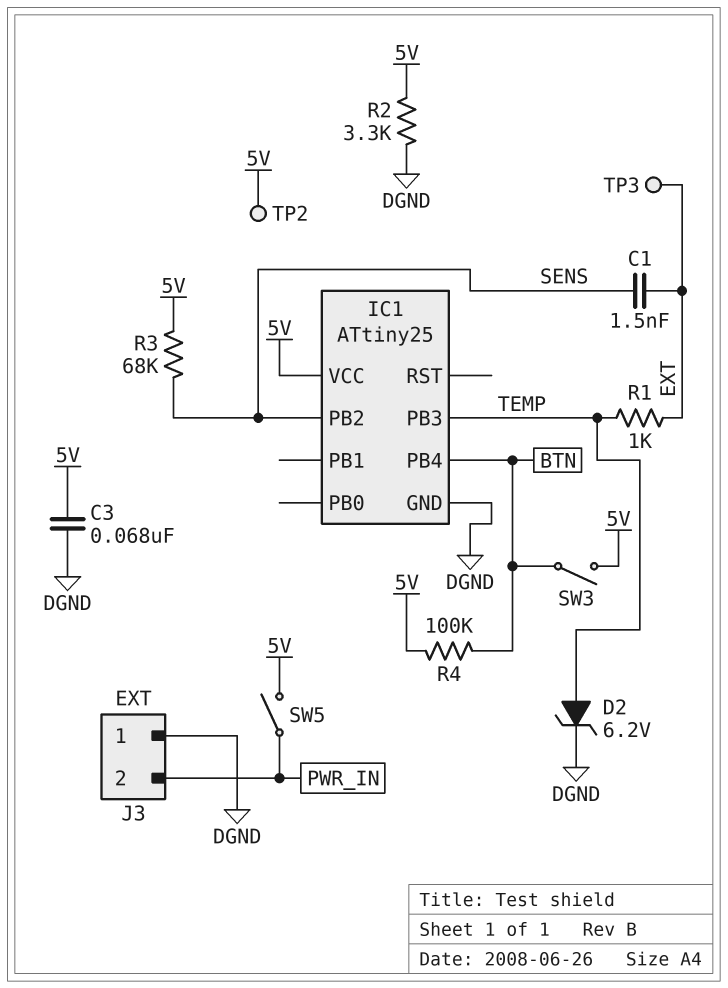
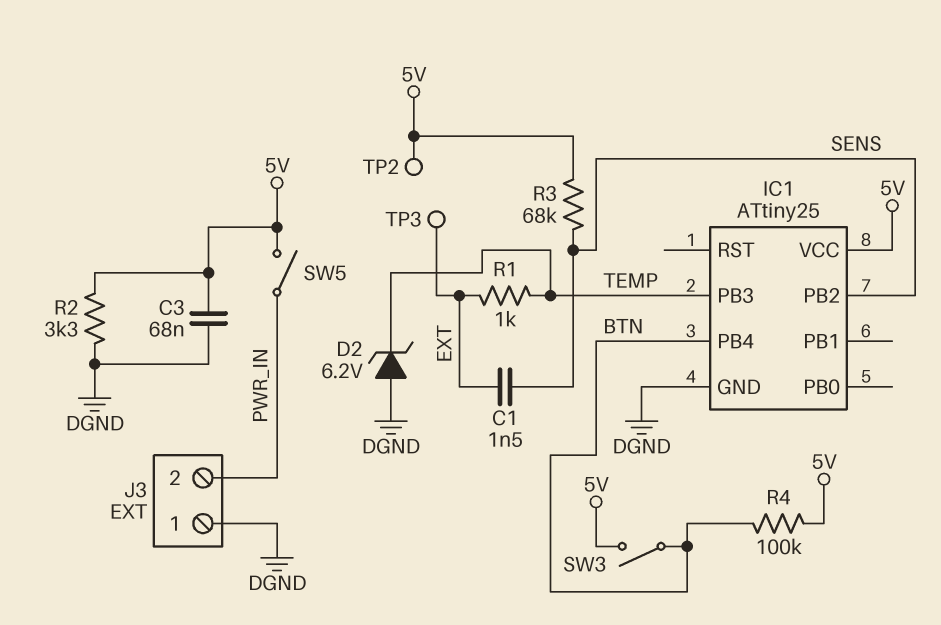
D2: zener 6.2V (A TEMP, K DGND) -> zener 6.2V (A DGND, K TEMP)

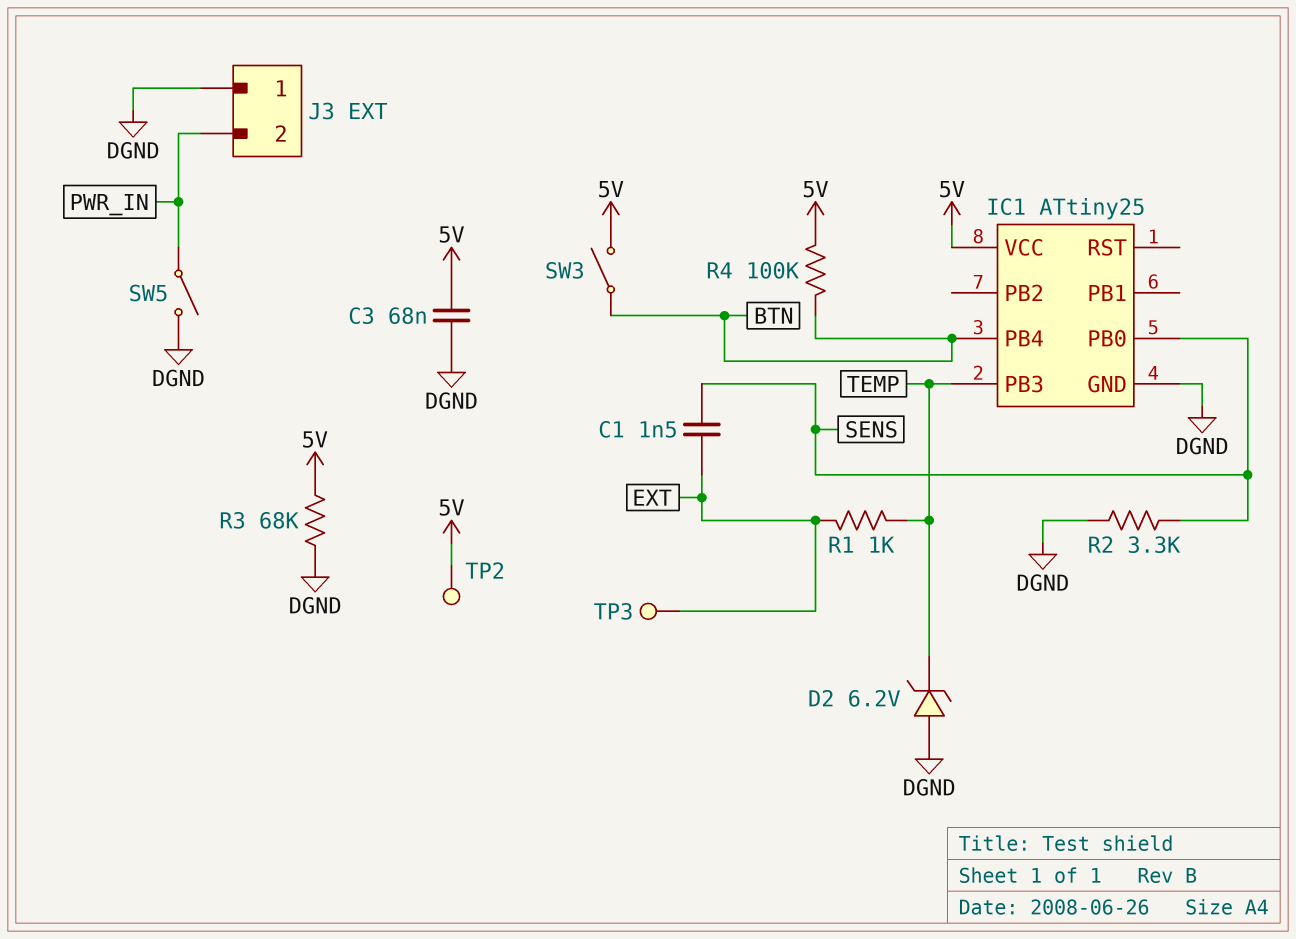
IC1 pin PB0: none -> SENS
IC1 pin PB2: SENS -> none
R2: 3.3k (5V, DGND) -> 3.3k (DGND, SENS)
R3: 68k (5V, SENS) -> 68k (5V, DGND)
SW5: switch (5V, PWR_IN) -> switch (DGND, PWR_IN)

